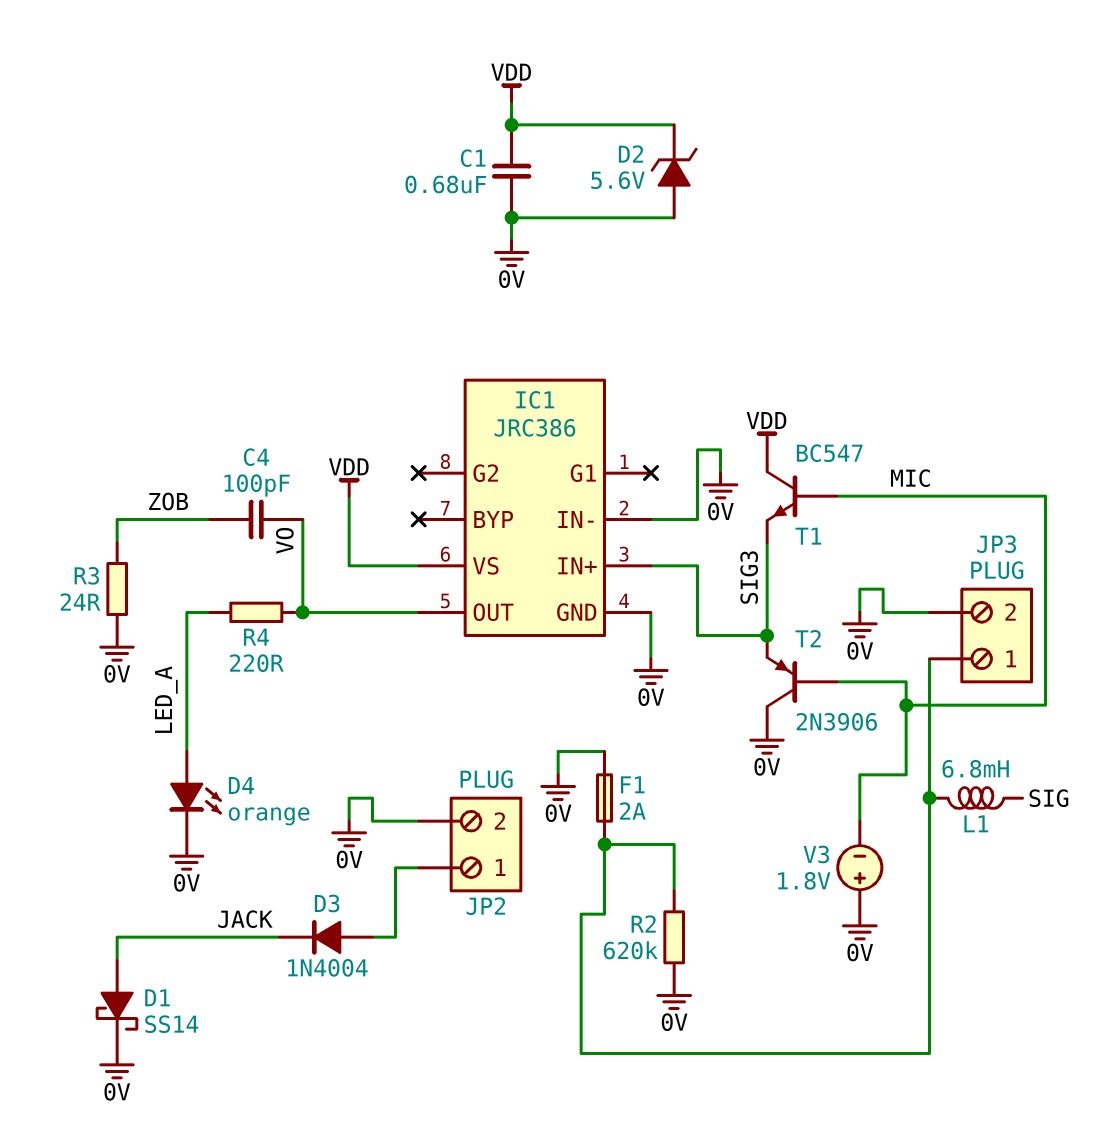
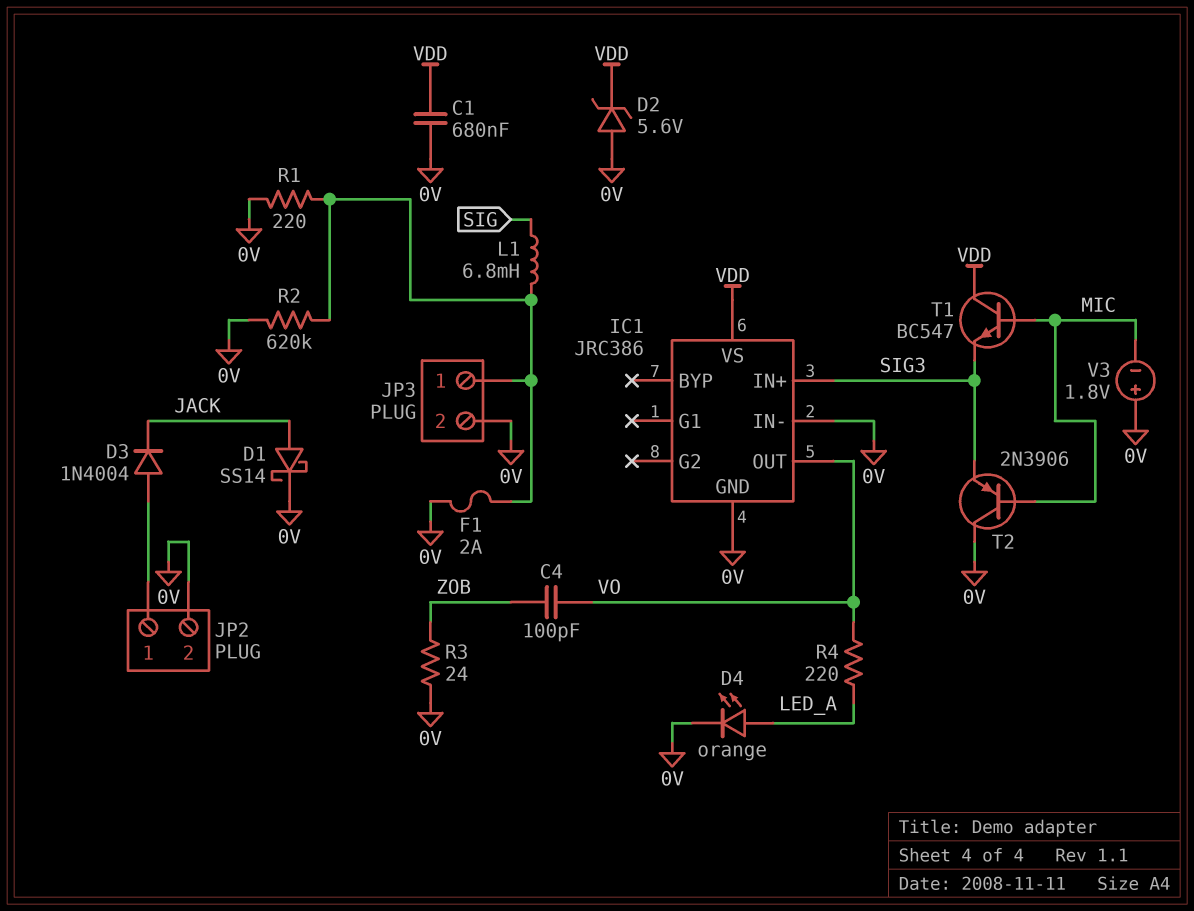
R1: none -> 220 (0V, JP3/1)

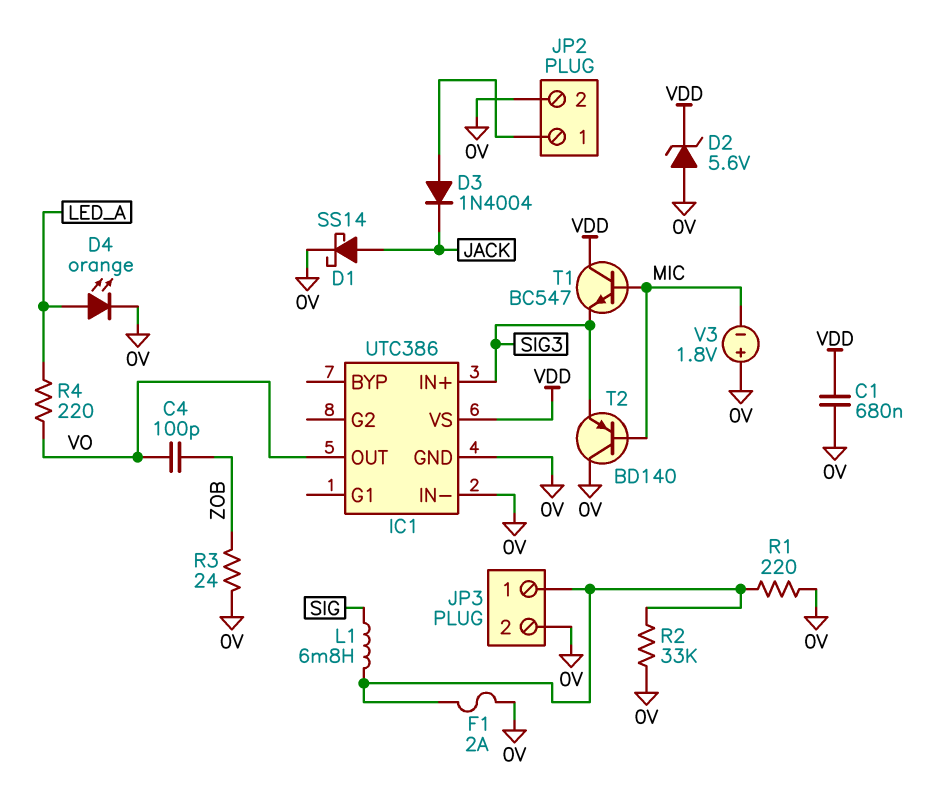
IC1: JRC386 -> UTC386
R2: 620k (0V, JP3/1) -> 33k (0V, JP3/1)
T2: PNP 2N3906 (B MIC, C 0V, E SIG3) -> PNP BD140 (B MIC, C 0V, E SIG3)

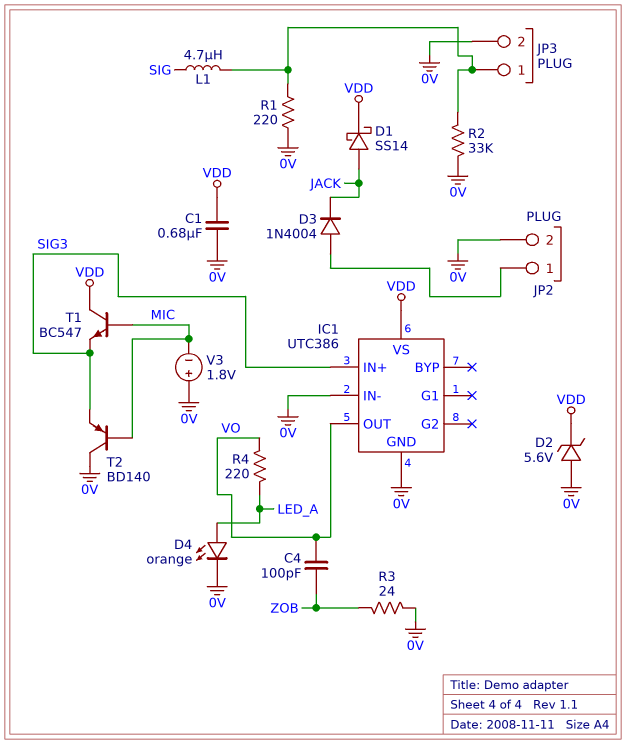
D1: schottky SS14 (A JACK, K 0V) -> schottky SS14 (A JACK, K VDD)
F1: 2A (0V, JP3/1) -> none
L1: 6.8mH (JP3/1, SIG) -> 4.7uH (JP3/1, SIG)

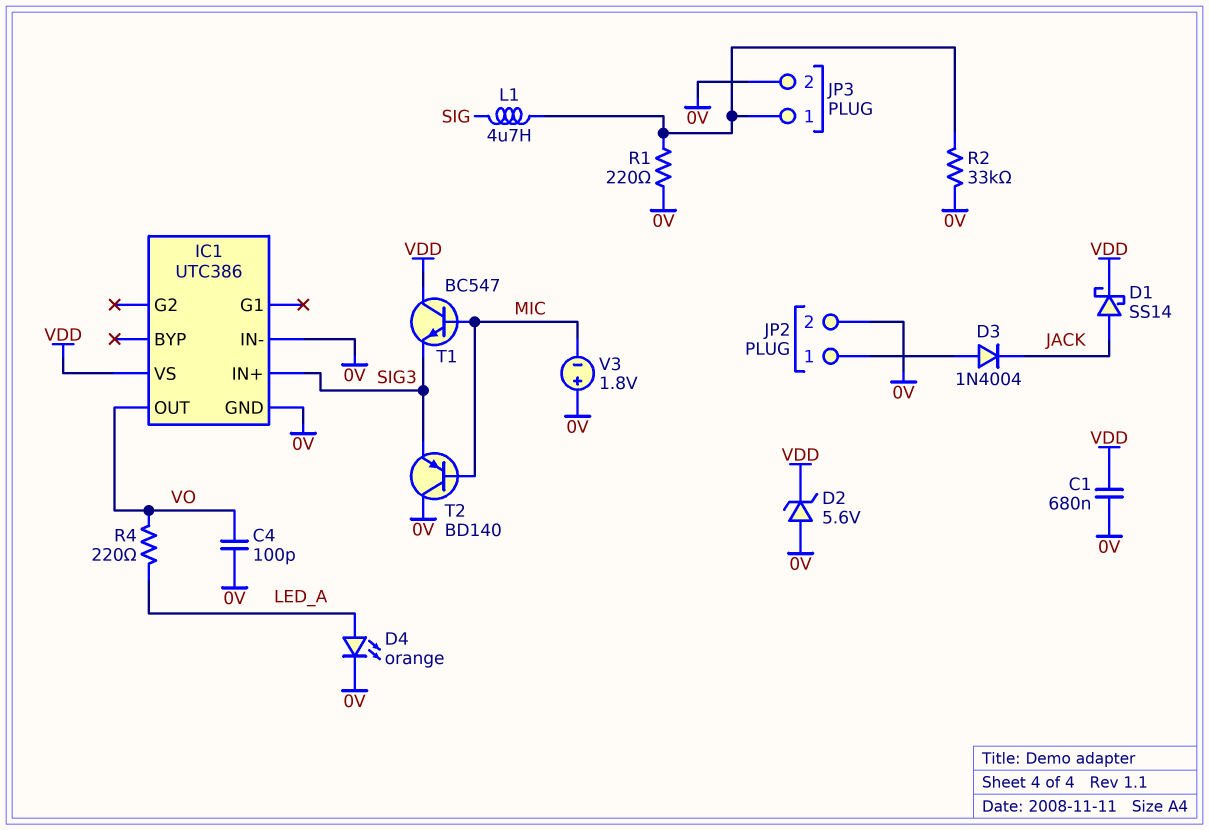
C4: 100pF (VO, ZOB) -> 100pF (0V, VO)
R3: 24 (0V, ZOB) -> none

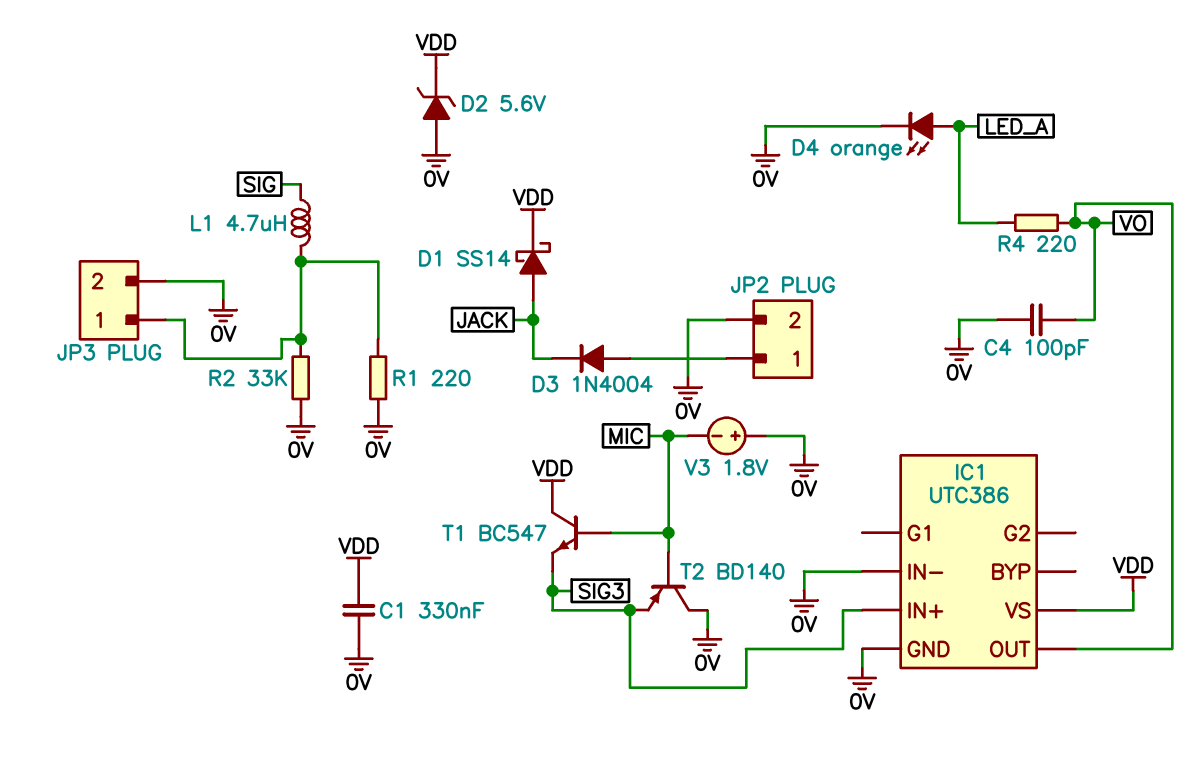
C1: 680nF (0V, VDD) -> 330nF (0V, VDD)

